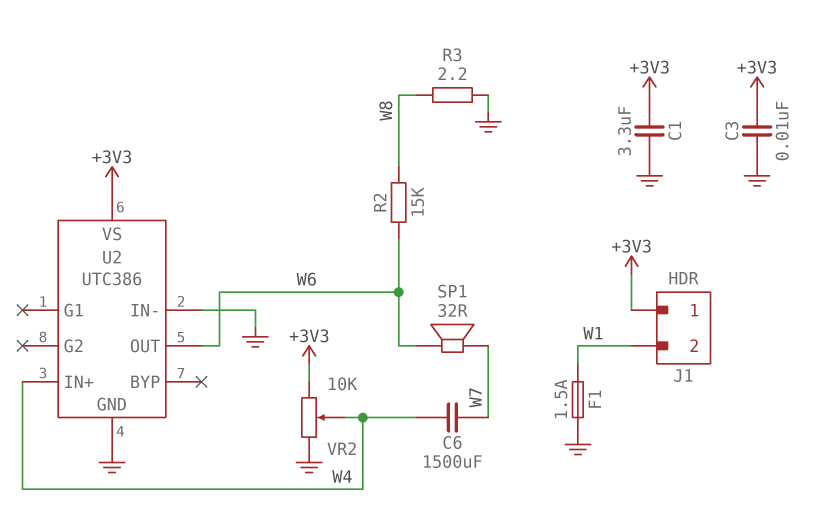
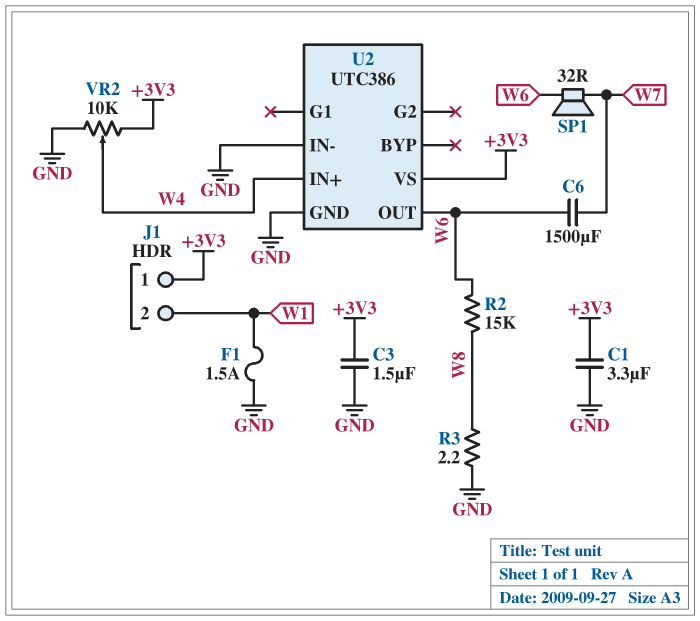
C3: 10nF (+3V3, GND) -> 1.5uF (+3V3, GND)
C6: 1500uF (W4, W7) -> 1500uF (W6, W7)

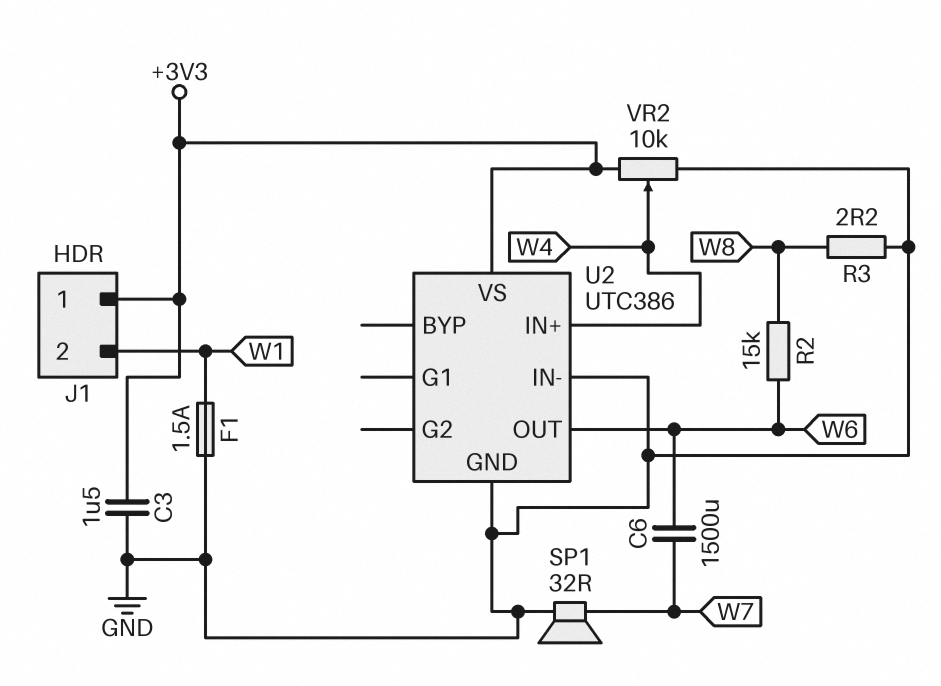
C1: 3.3uF (+3V3, GND) -> none
SP1: speaker 32R (W6, W7) -> speaker 32R (GND, W7)

